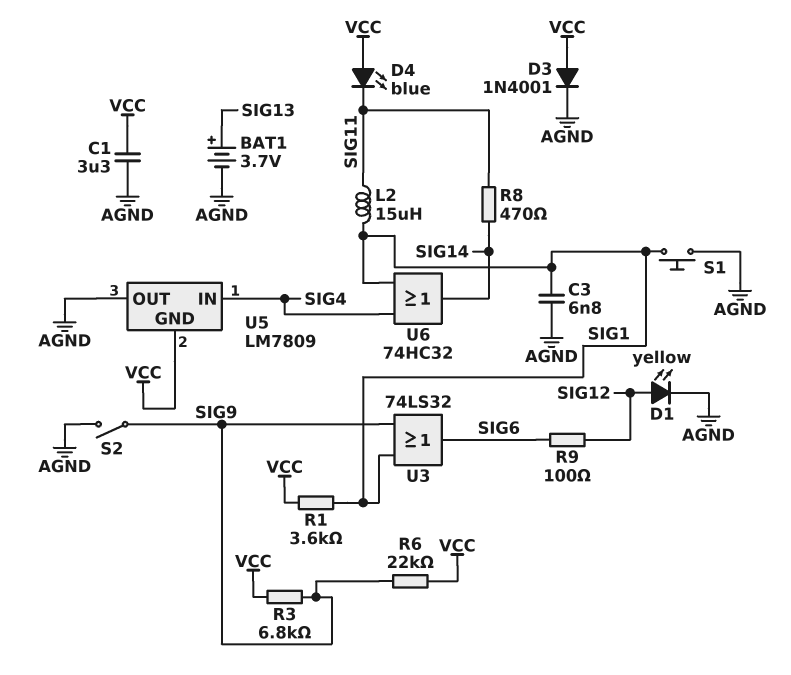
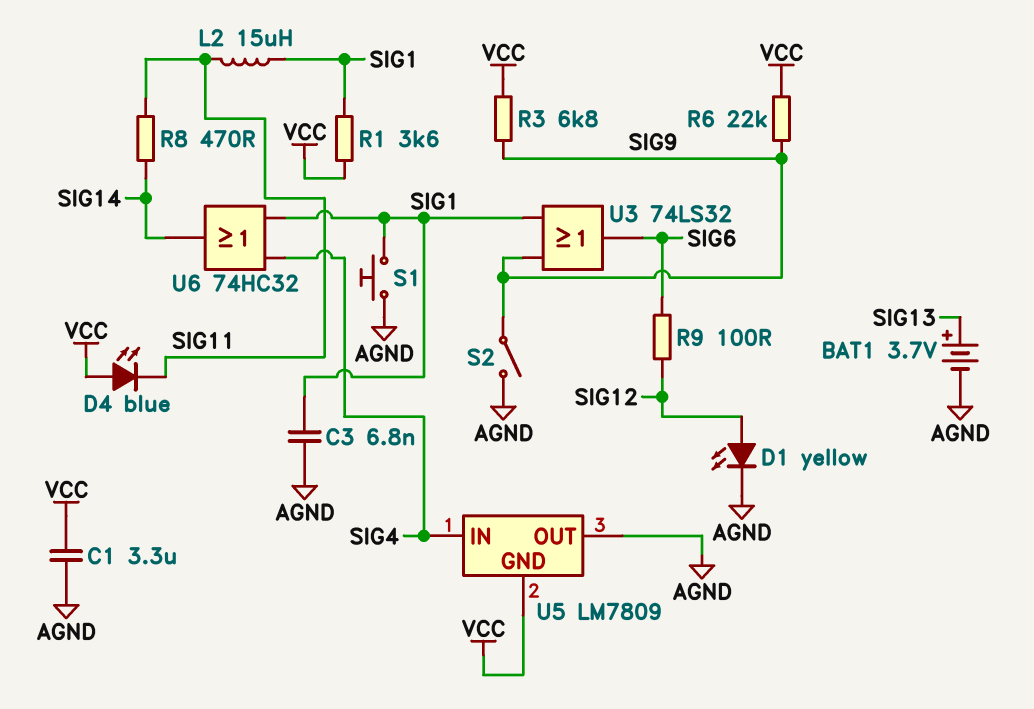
D3: diode 1N4001 (A VCC, K AGND) -> none

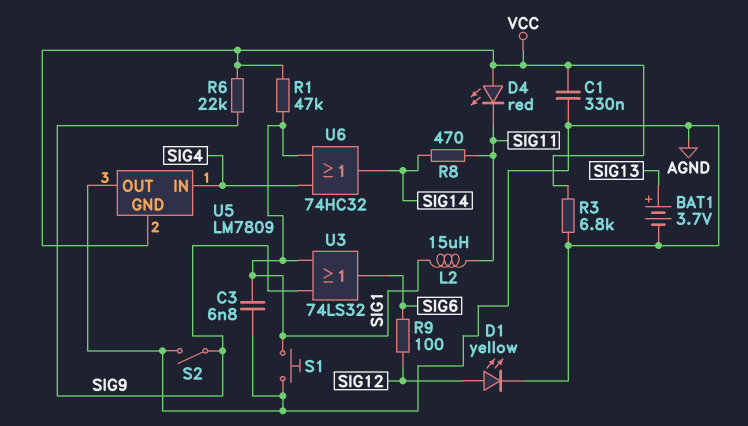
C1: 3.3uF (AGND, VCC) -> 330nF (AGND, VCC)
D4: LED blue (A VCC, K SIG11) -> LED red (A VCC, K SIG11)
R1: 3.6k (SIG1, VCC) -> 47k (SIG1, VCC)
R3: 6.8k (SIG9, VCC) -> 6.8k (AGND, VCC)

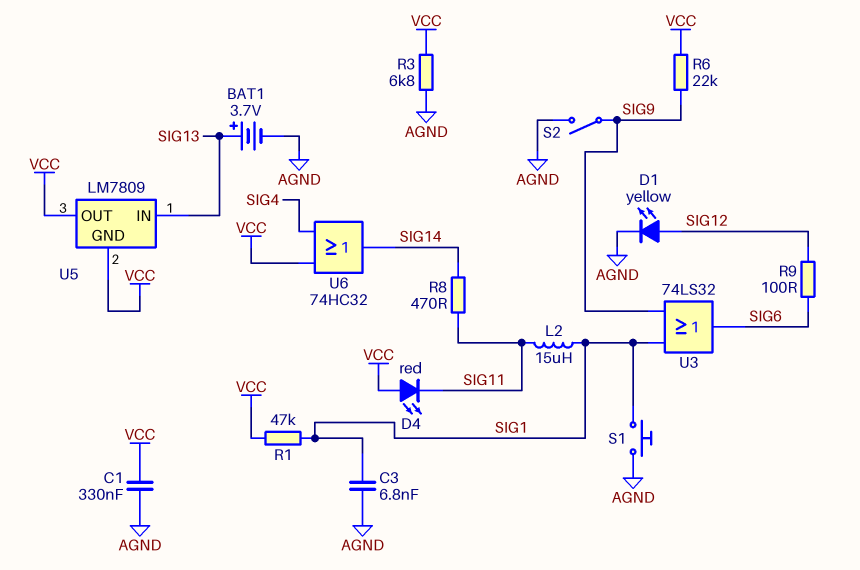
U5 pin IN: SIG4 -> SIG13
U5 pin OUT: AGND -> VCC
U6: OR 74HC32 (in SIG1, in SIG4, out SIG14) -> OR 74HC32 (in SIG4, in VCC, out SIG14)

